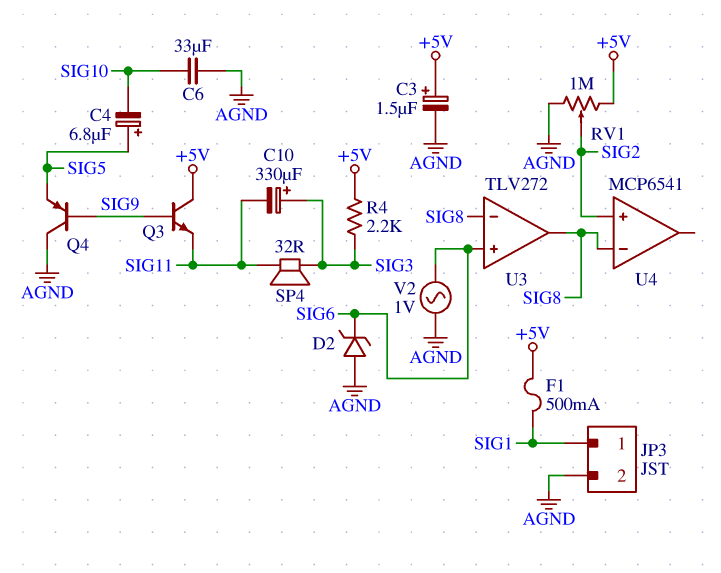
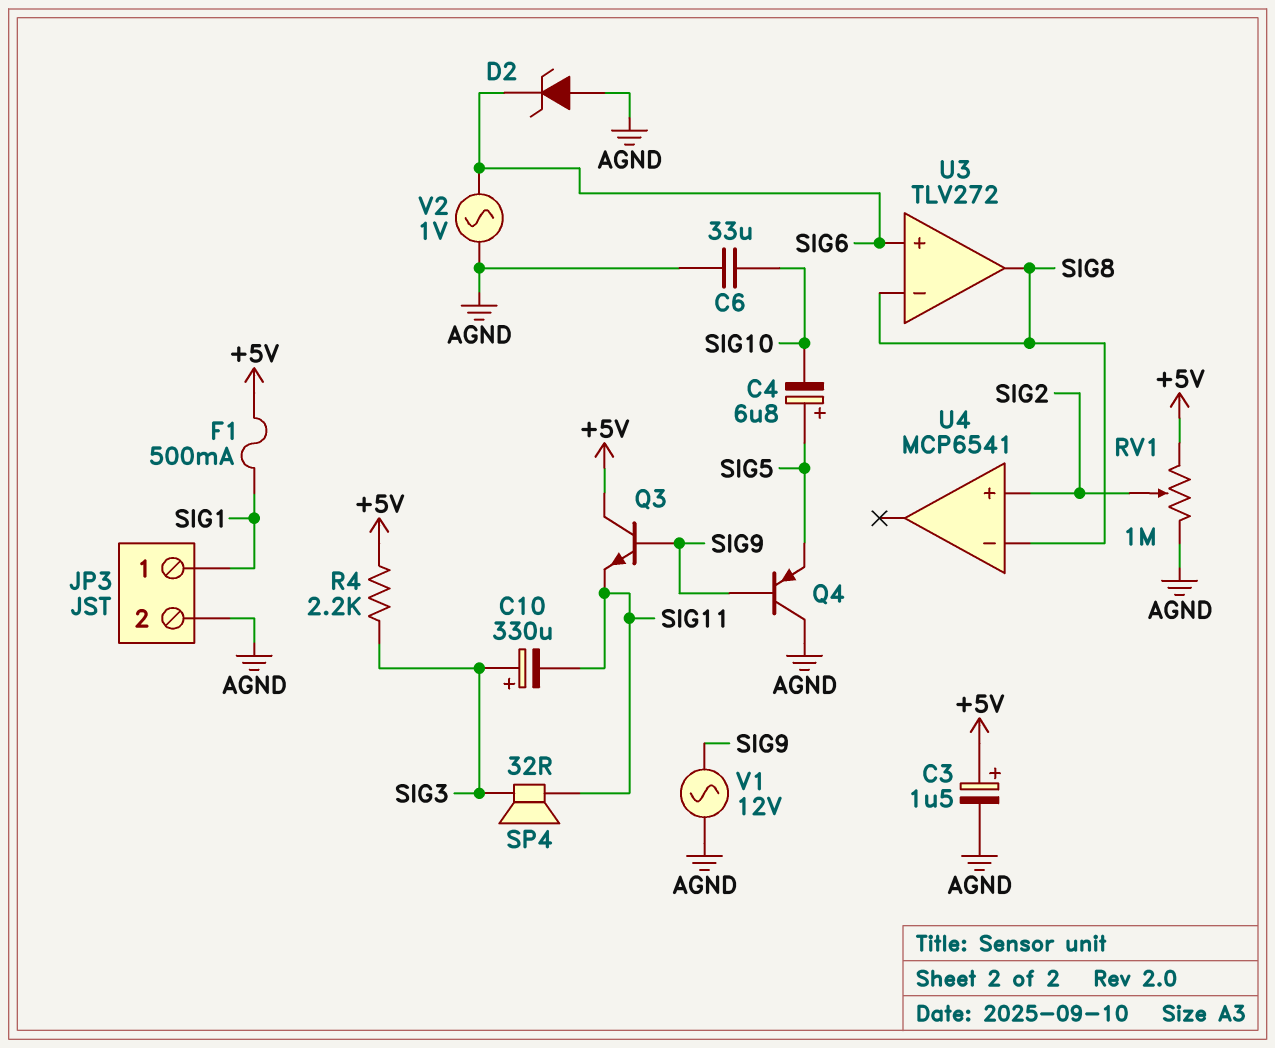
V1: none -> AC 12V (AGND, SIG9)

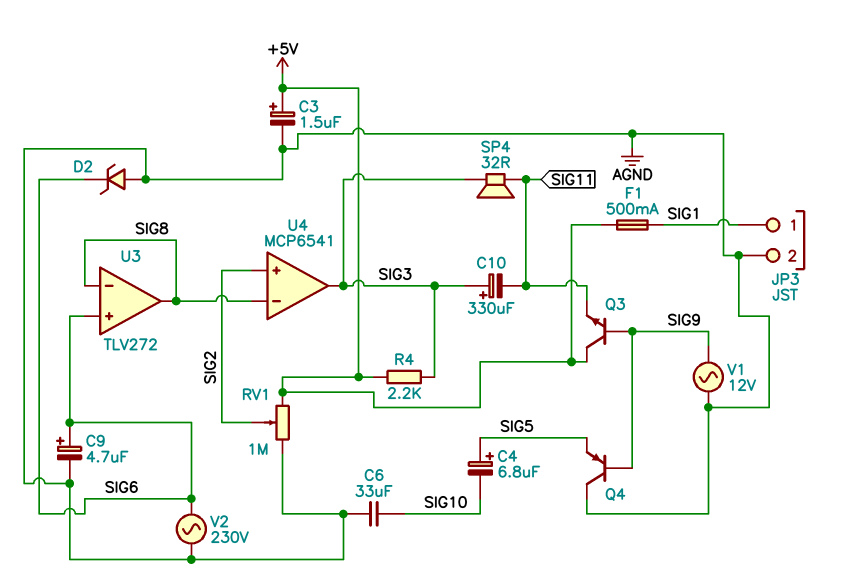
C9: none -> 4.7uF (plus SIG6, minus AGND)
U4 pin out: none -> SIG3
V2: AC 1V (AGND, SIG6) -> AC 230V (AGND, SIG6)

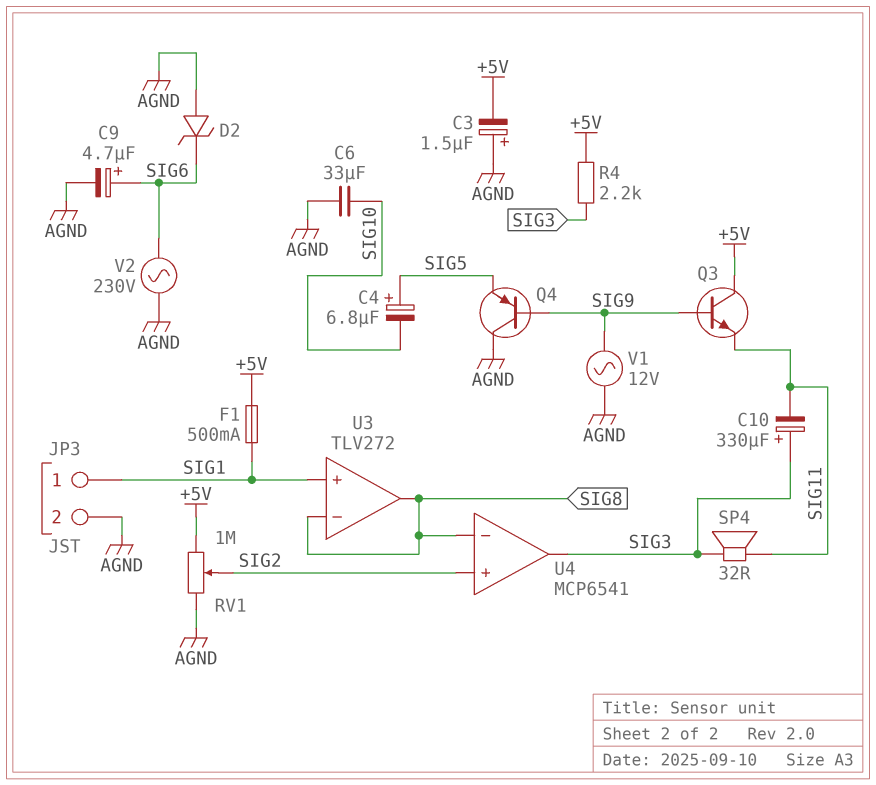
C3: 1.5uF (plus +5V, minus AGND) -> 1.5uF (plus AGND, minus +5V)
U3 pin in+: SIG6 -> SIG1

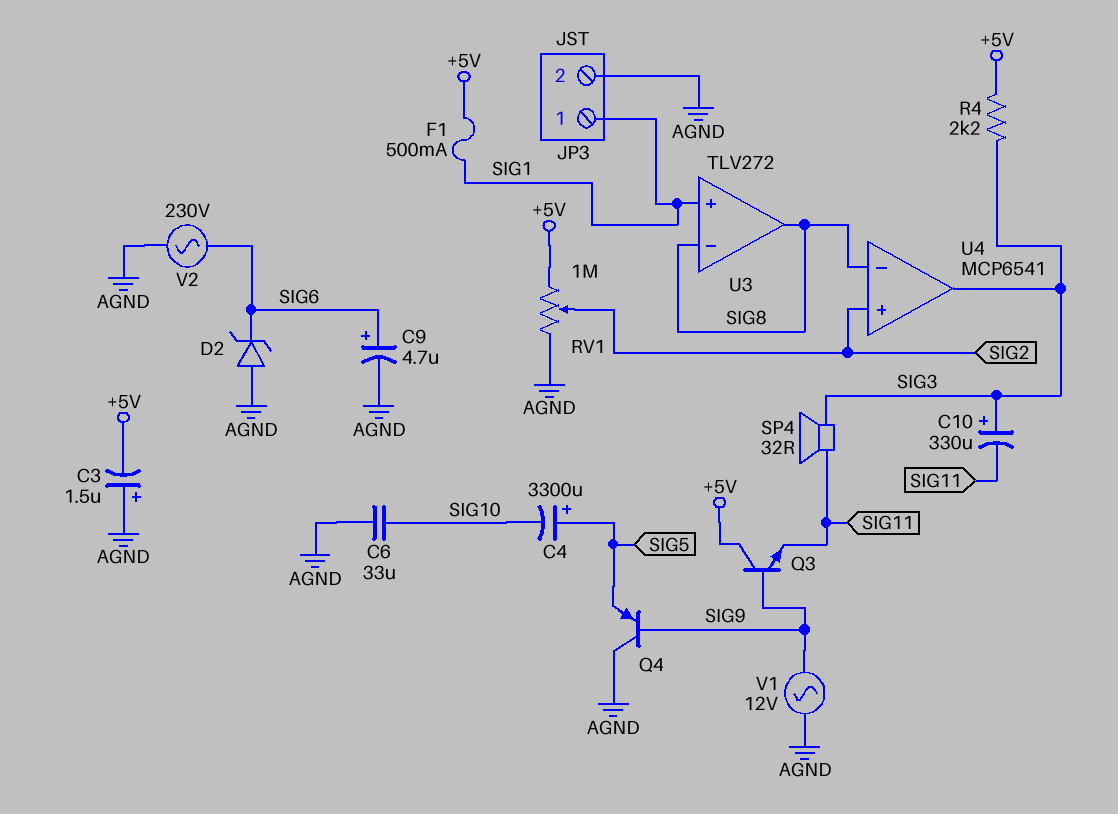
C4: 6.8uF (plus SIG5, minus SIG10) -> 3300uF (plus SIG5, minus SIG10)

